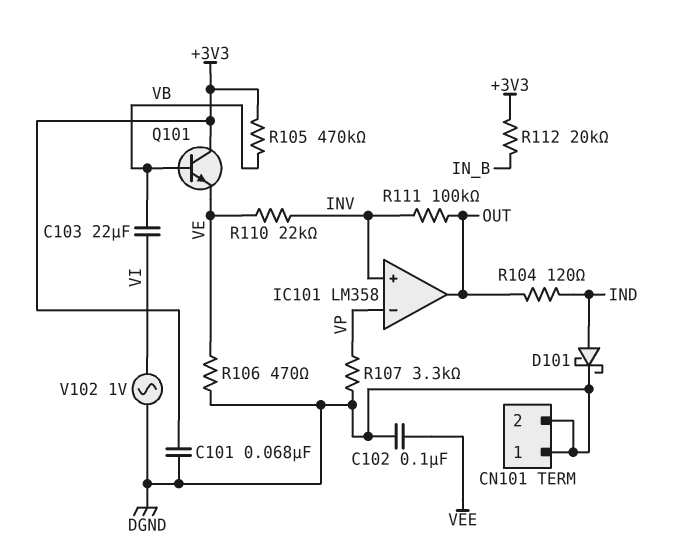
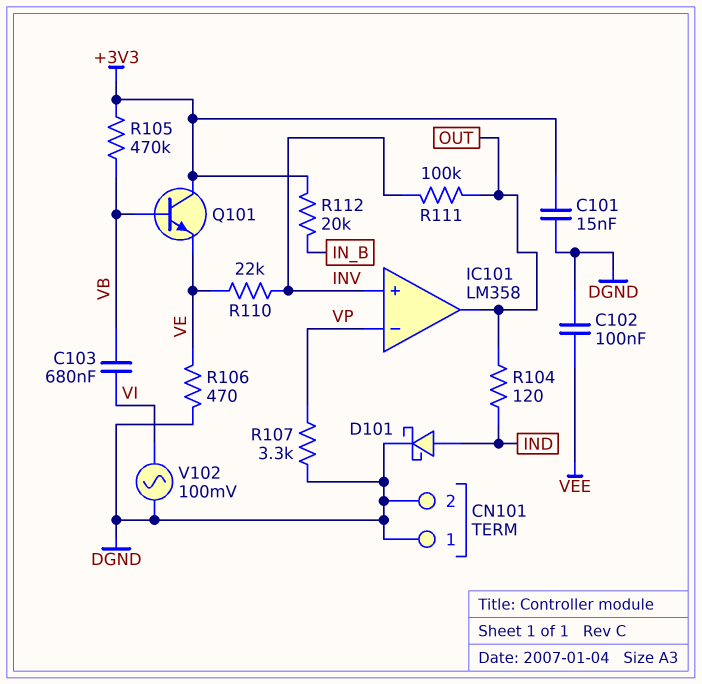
C101: 68nF (+3V3, DGND) -> 15nF (+3V3, DGND)
C103: 22uF (VB, VI) -> 680nF (VB, VI)
V102: AC 1V (DGND, VI) -> AC 100mV (DGND, VI)

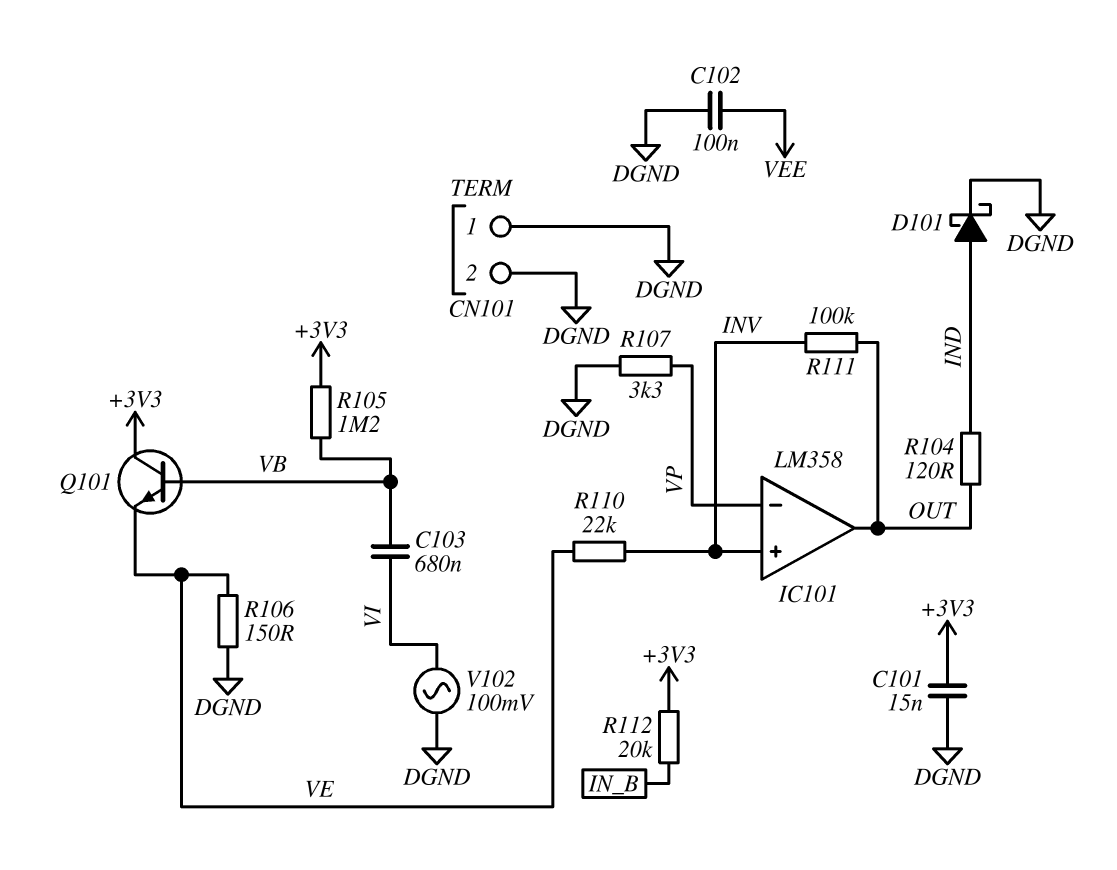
R105: 470k (+3V3, VB) -> 1.2M (+3V3, VB)
R106: 470 (DGND, VE) -> 150 (DGND, VE)

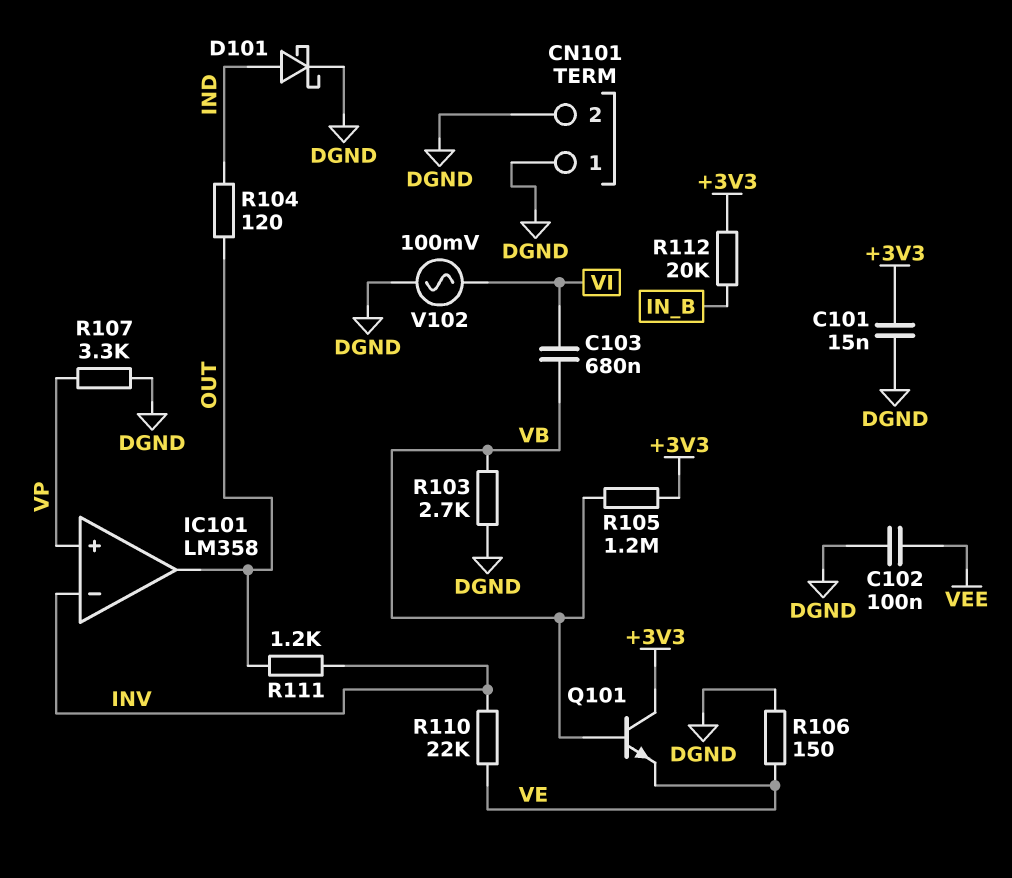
IC101 pin in+: INV -> VP
IC101 pin in-: VP -> INV
R103: none -> 2.7k (DGND, VB)
R111: 100k (INV, OUT) -> 1.2k (INV, OUT)

